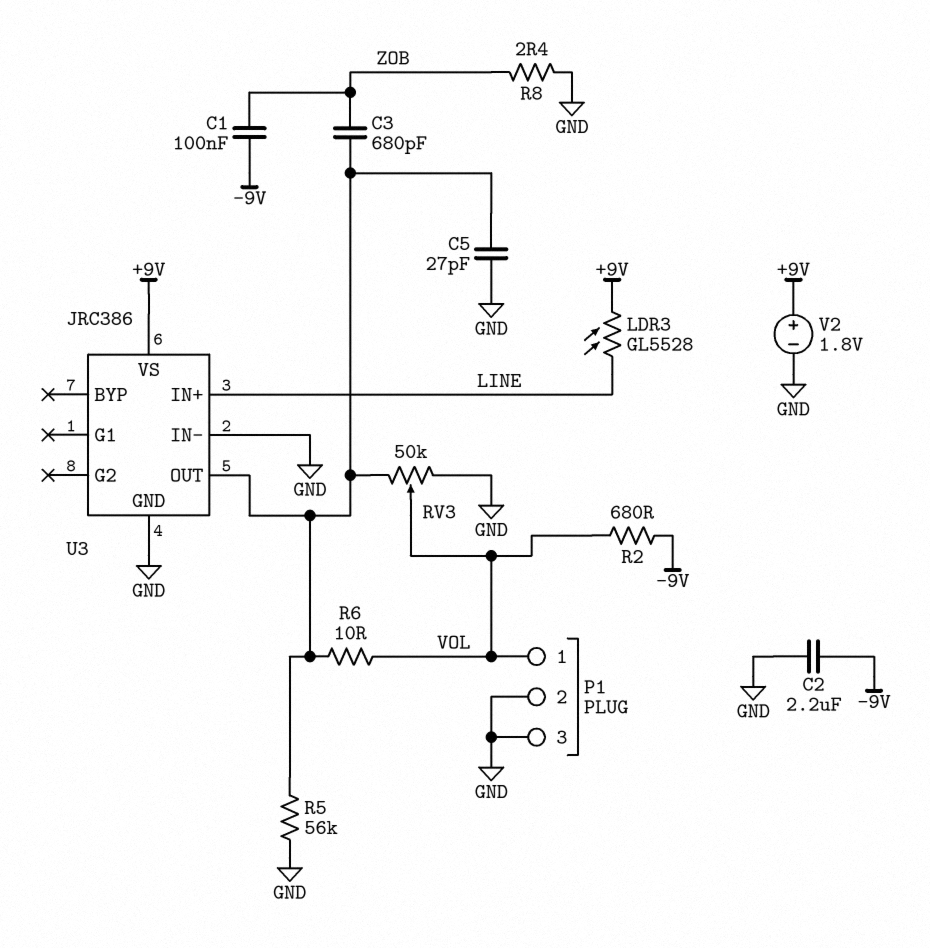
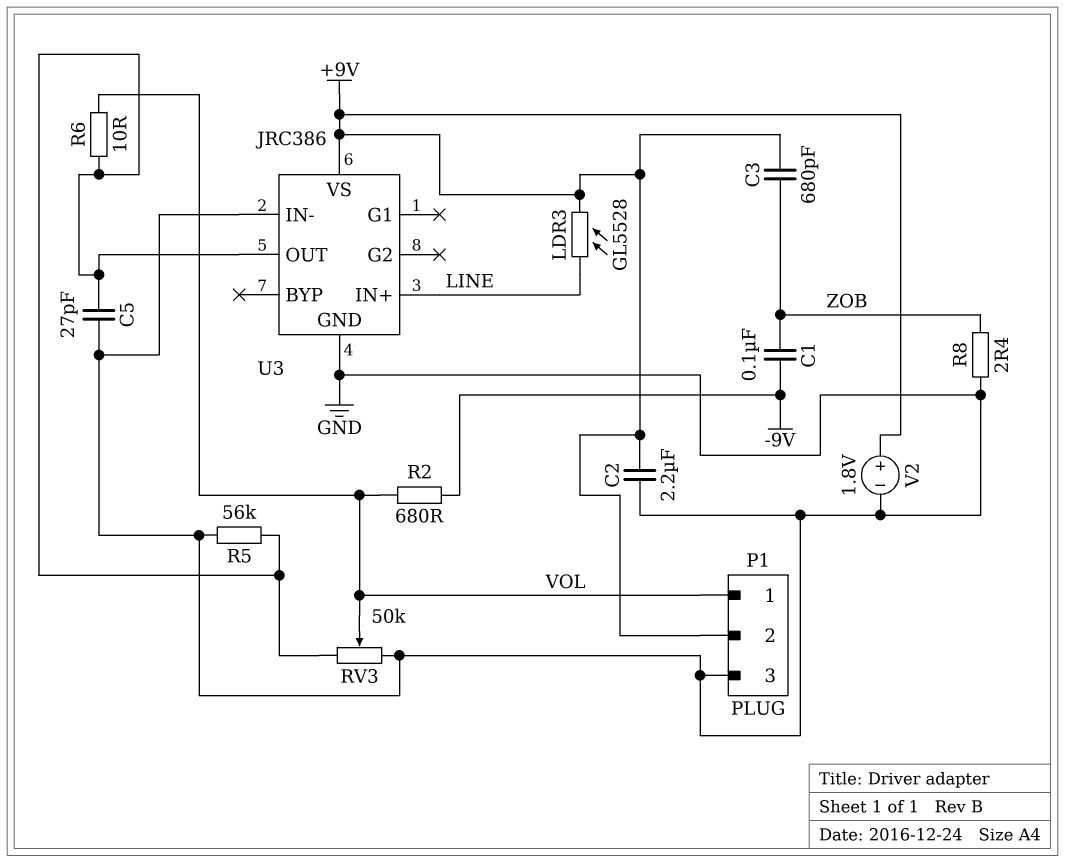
C2: 2.2uF (-9V, GND) -> 2.2uF (+9V, GND)
C3: 680pF (U3/OUT, ZOB) -> 680pF (+9V, ZOB)
P1 pin 2: GND -> +9V

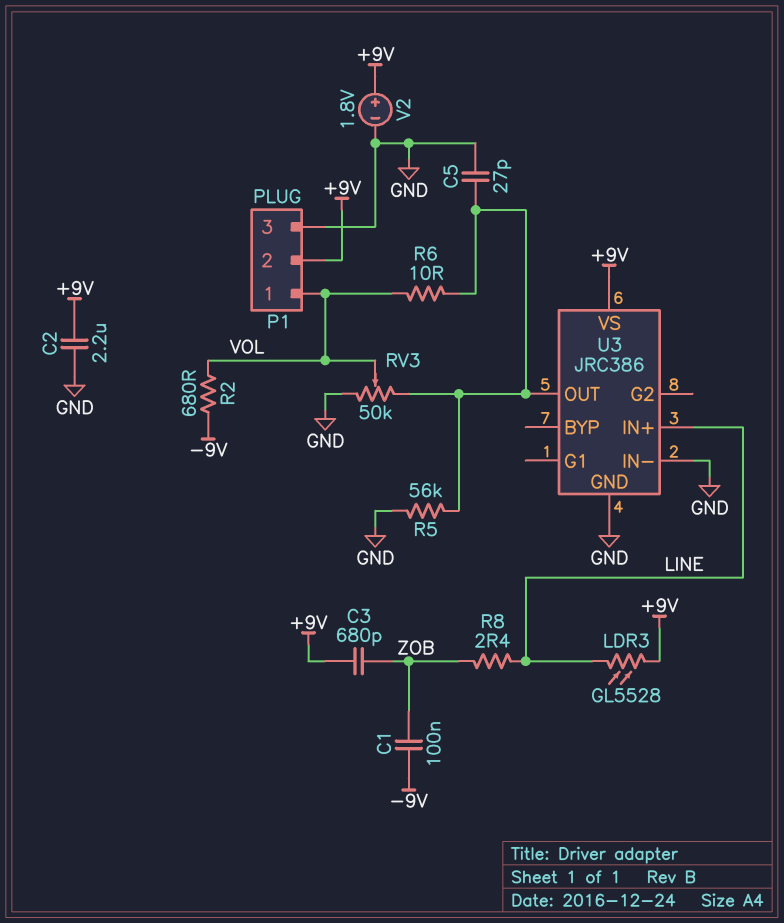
R8: 2.4 (GND, ZOB) -> 2.4 (LINE, ZOB)

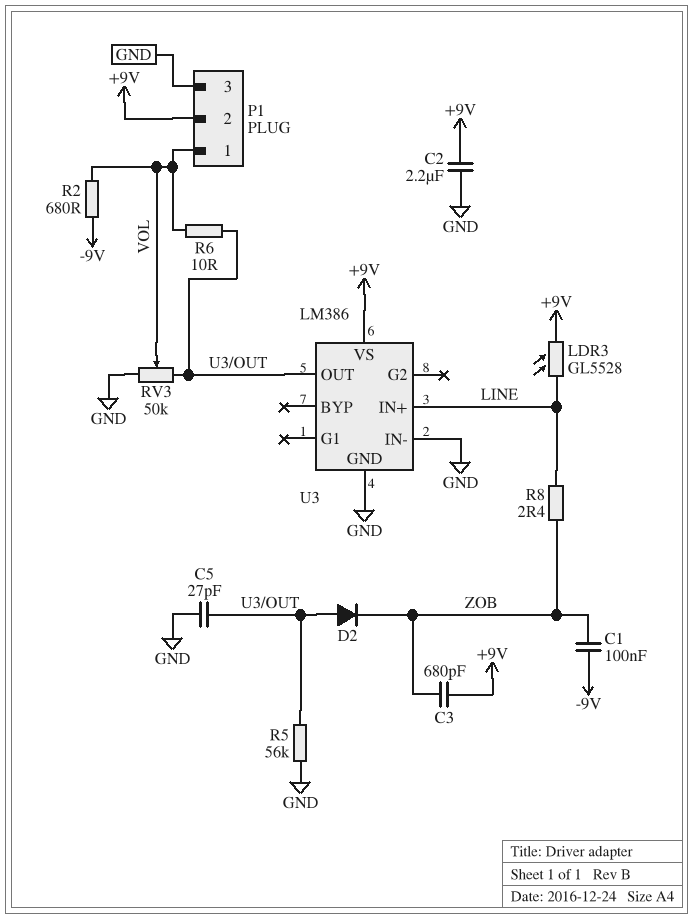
D2: none -> diode (A U3/OUT, K ZOB)
U3: JRC386 -> LM386
V2: 1.8V (plus +9V, minus GND) -> none

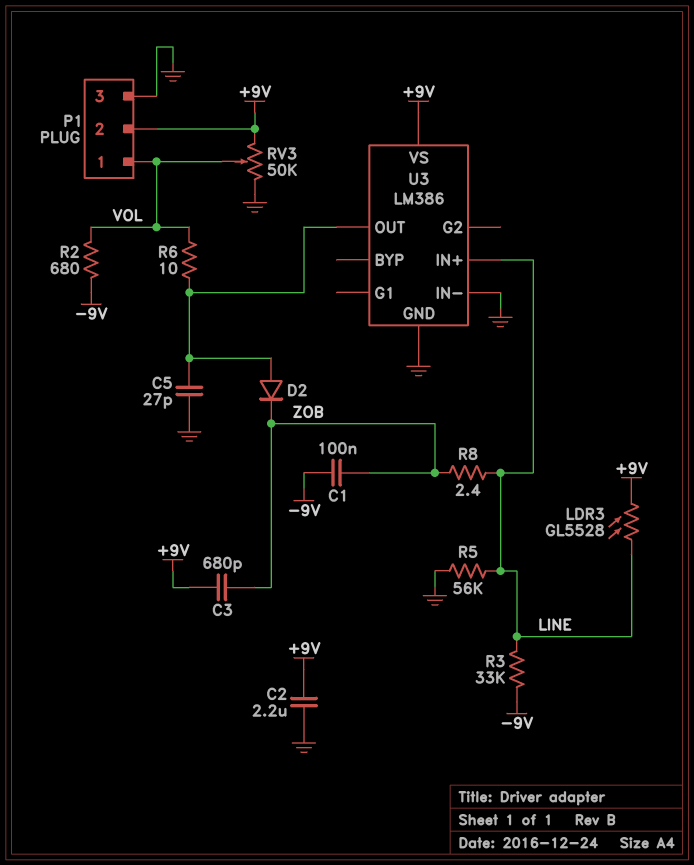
R3: none -> 33k (-9V, LINE)
R5: 56k (GND, U3/OUT) -> 56k (GND, LINE)
RV3: 50k (GND, U3/OUT, wiper VOL) -> 50k (+9V, GND, wiper VOL)

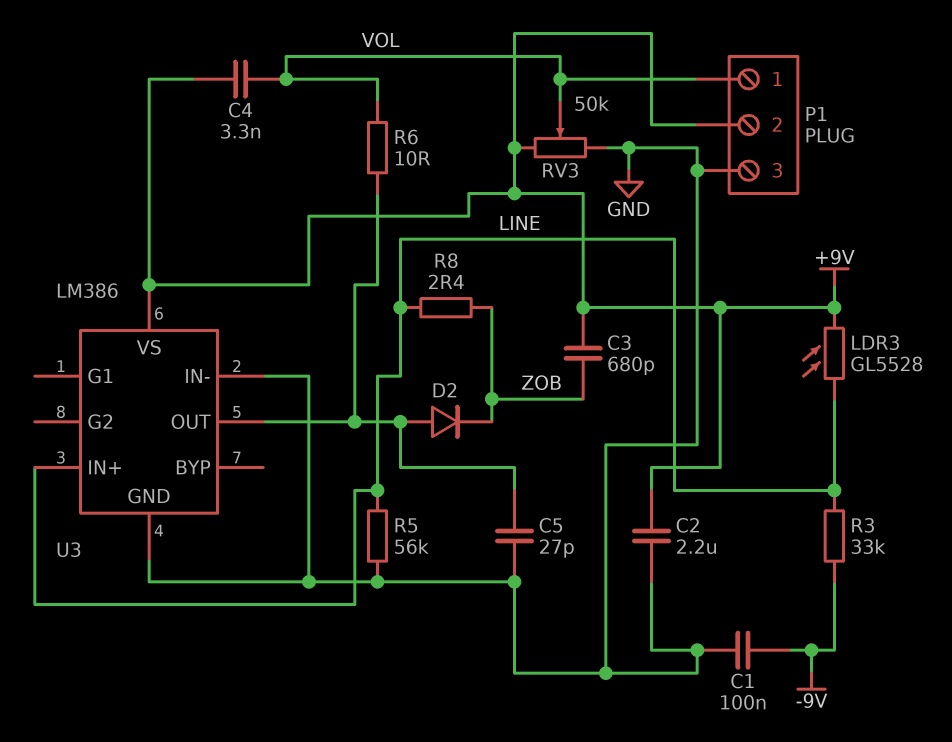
C1: 100nF (-9V, ZOB) -> 100nF (-9V, GND)
C4: none -> 3.3nF (+9V, VOL)
R2: 680 (-9V, VOL) -> none

